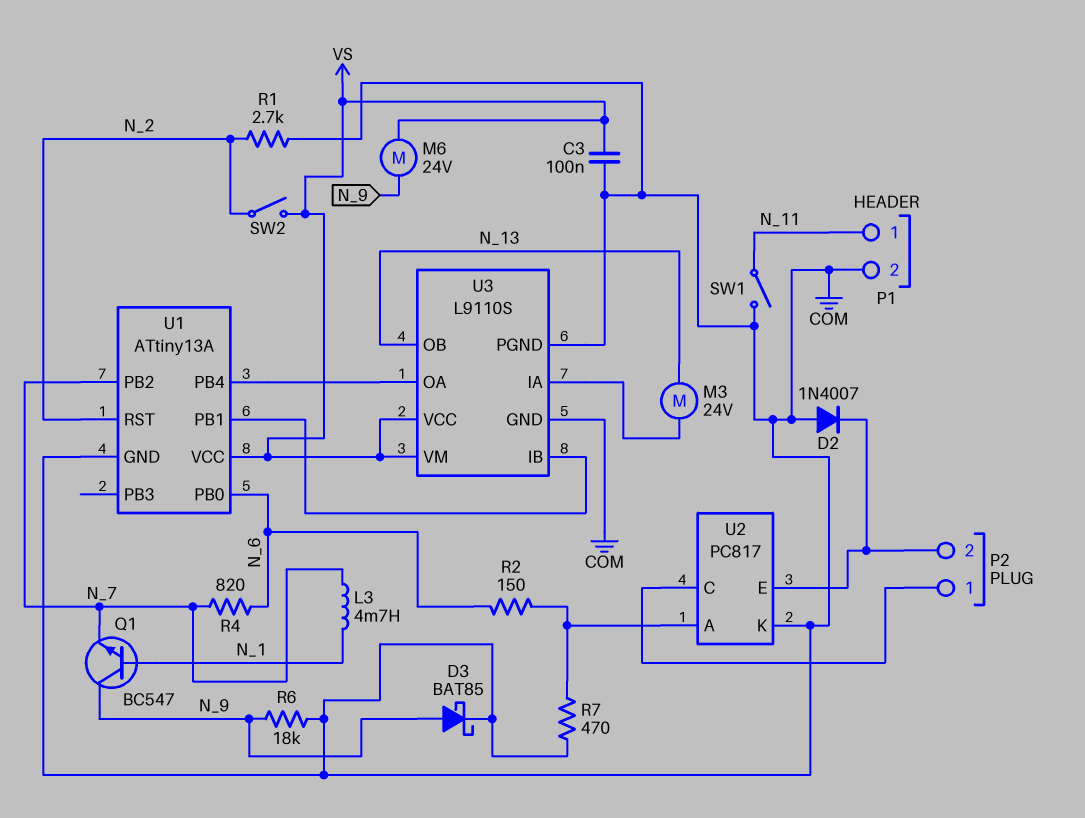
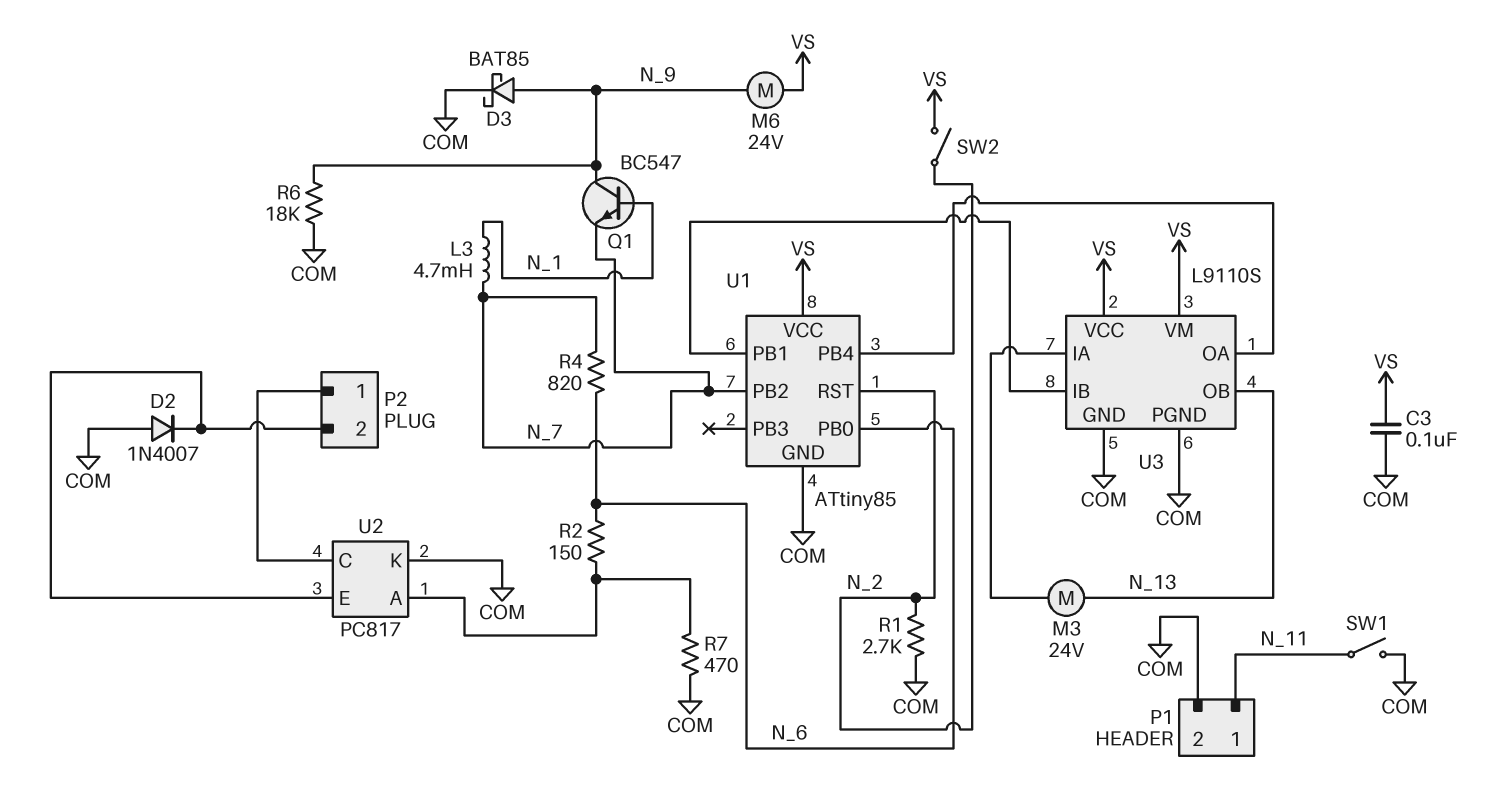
U1: ATtiny13A -> ATtiny85

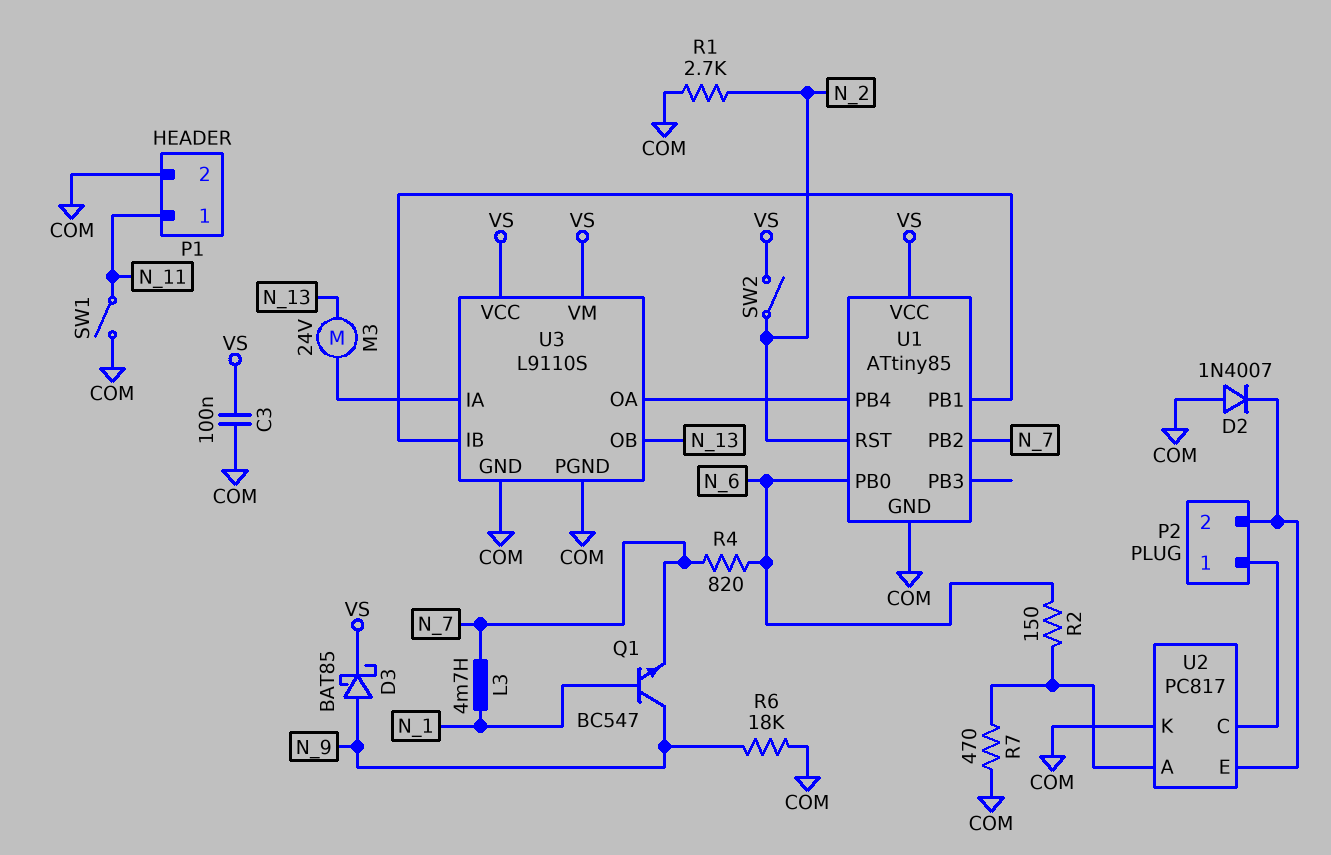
D3: schottky BAT85 (A N_9, K COM) -> schottky BAT85 (A N_9, K VS)
M6: motor 24V (N_9, VS) -> none

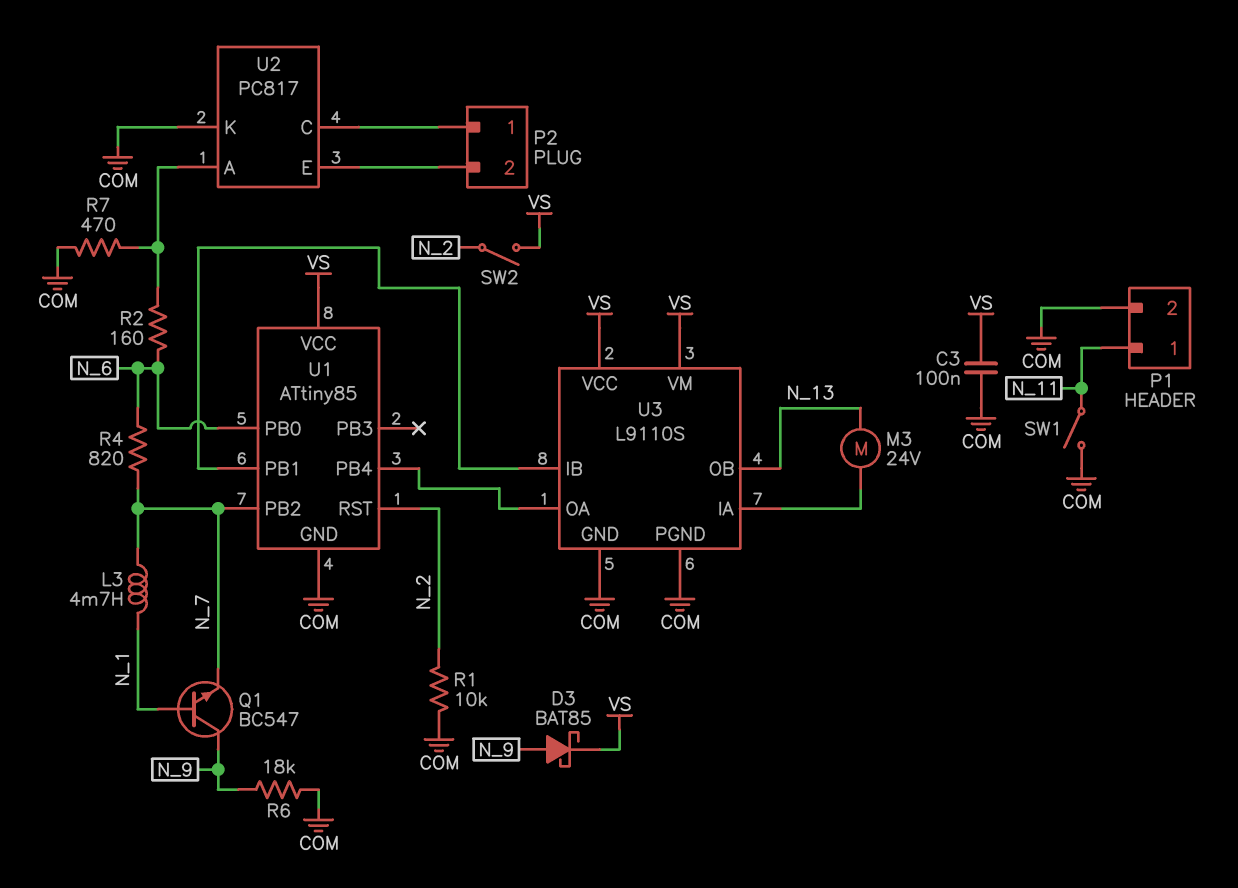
D2: diode 1N4007 (A COM, K P2/2) -> none
R1: 2.7k (COM, N_2) -> 10k (COM, N_2)
R2: 150 (N_6, U2/A) -> 160 (N_6, U2/A)

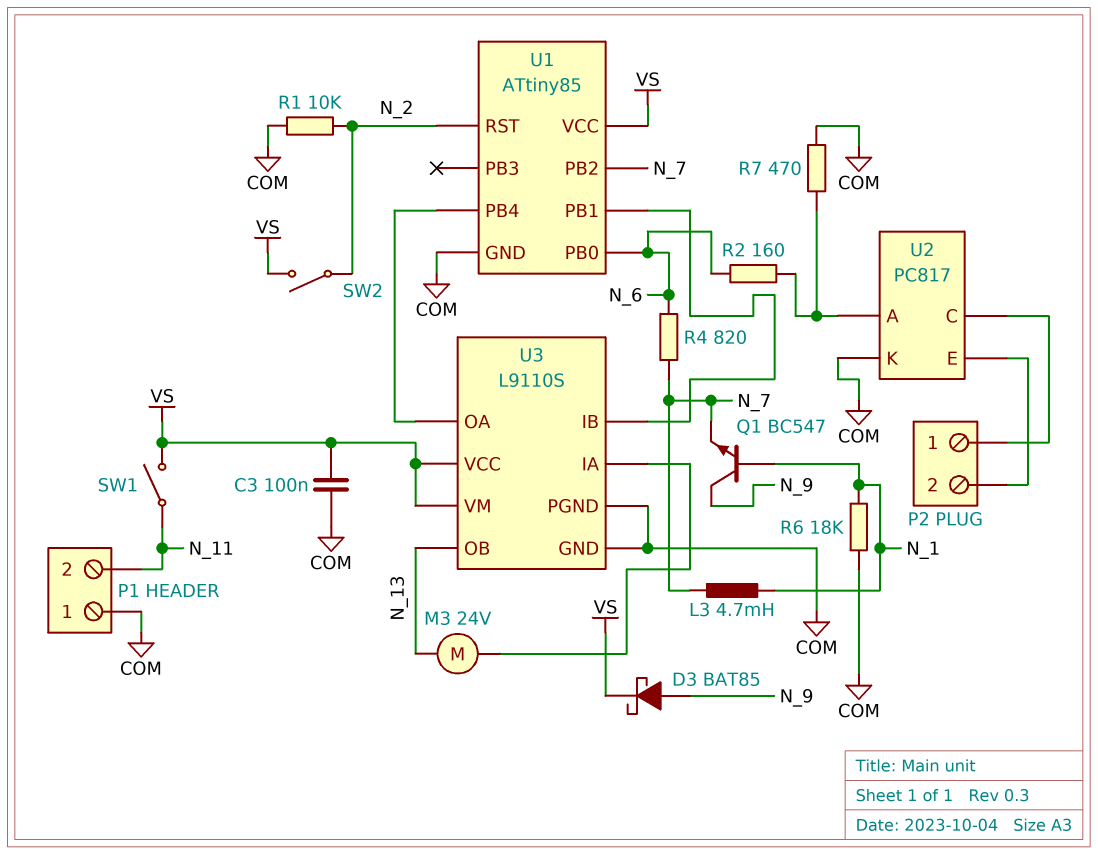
P1 pin 1: N_11 -> COM
P1 pin 2: COM -> N_11
R6: 18k (COM, N_9) -> 18k (COM, N_1)
SW1: switch (COM, N_11) -> switch (N_11, VS)

